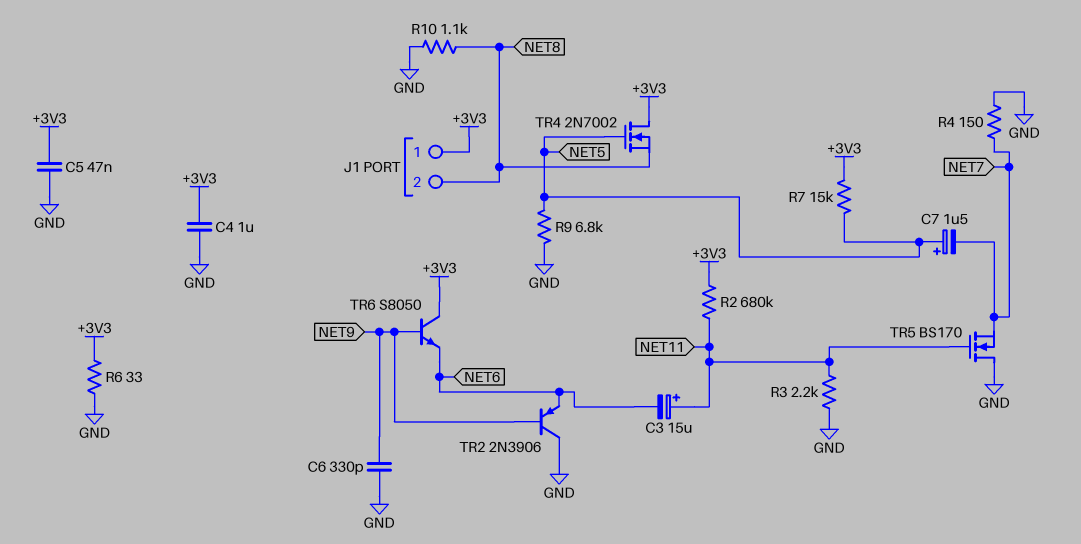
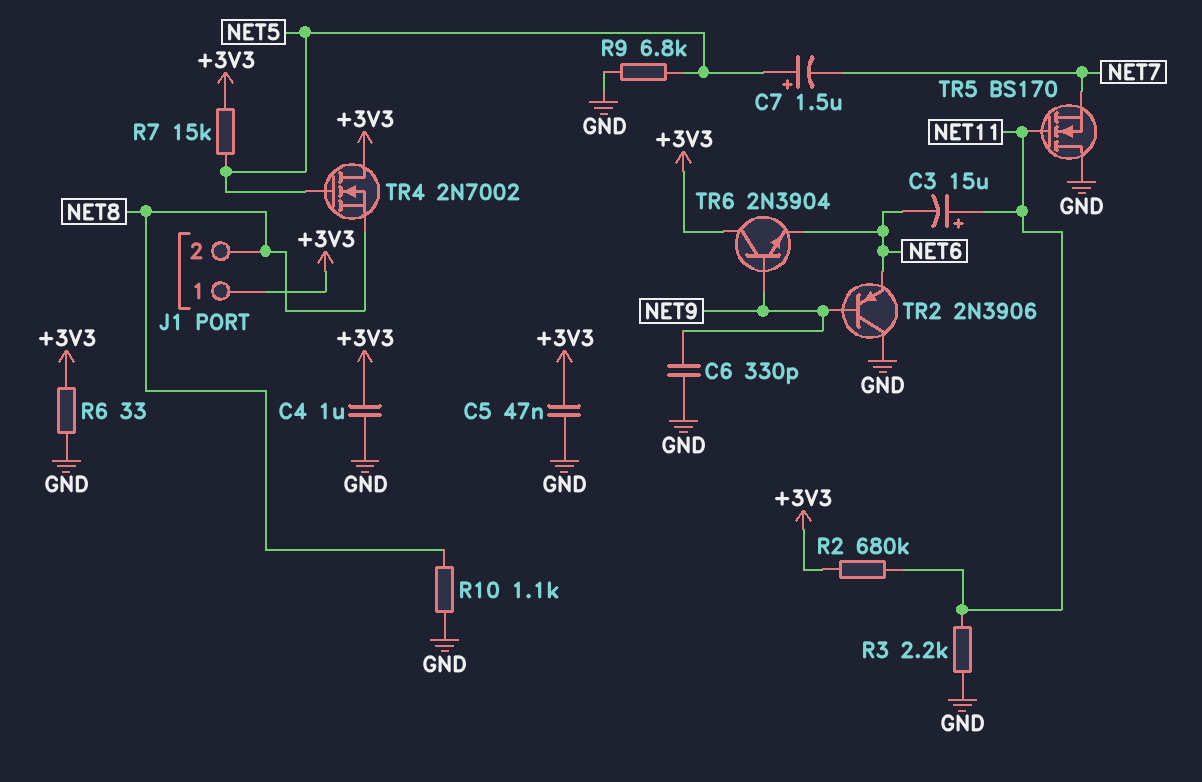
R4: 150 (GND, NET7) -> none
TR6: NPN S8050 (B NET9, C +3V3, E NET6) -> NPN 2N3904 (B NET9, C +3V3, E NET6)

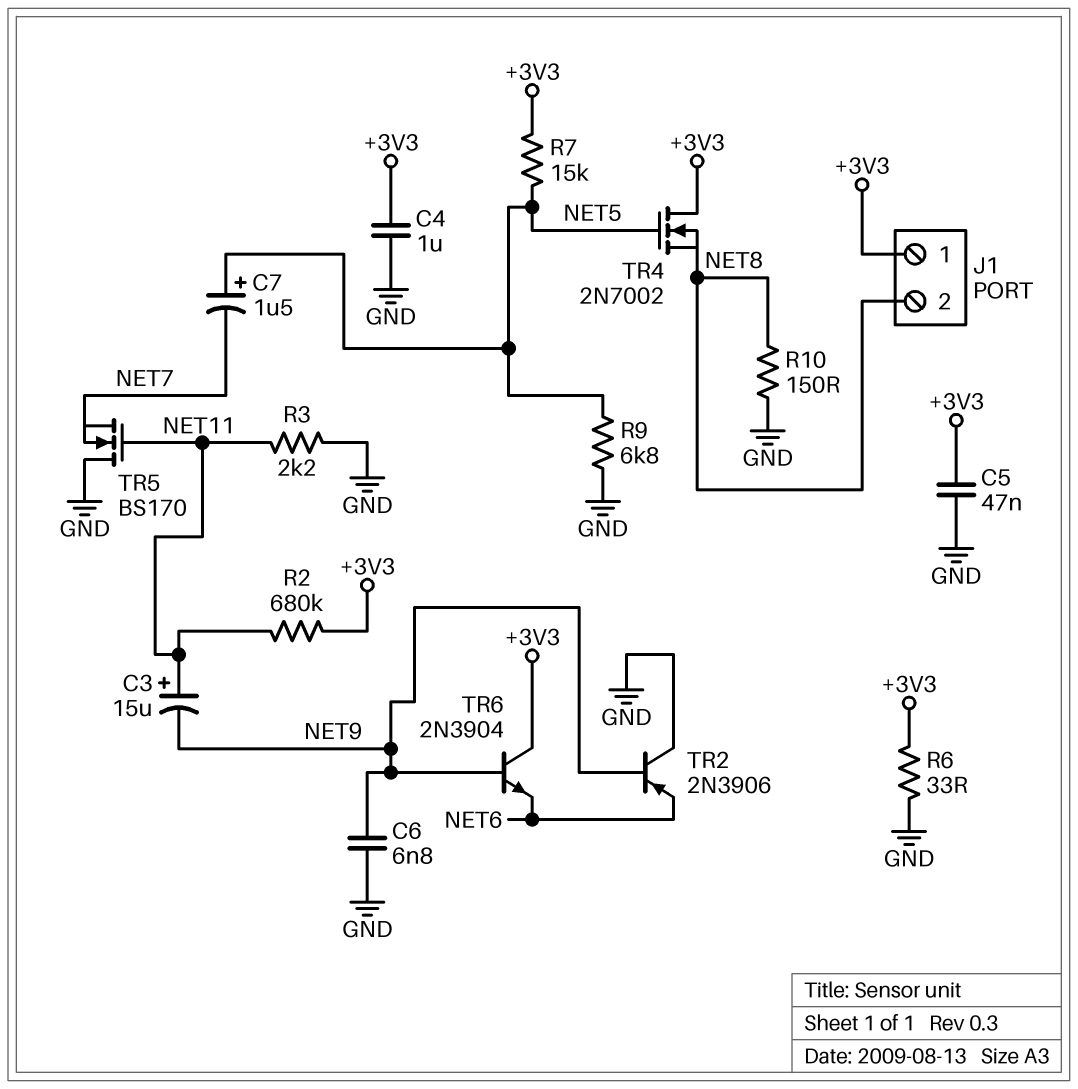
C3: 15uF (plus NET11, minus NET6) -> 15uF (plus NET11, minus NET9)
C6: 330pF (GND, NET9) -> 6.8nF (GND, NET9)
R10: 1.1k (GND, NET8) -> 150 (GND, NET8)

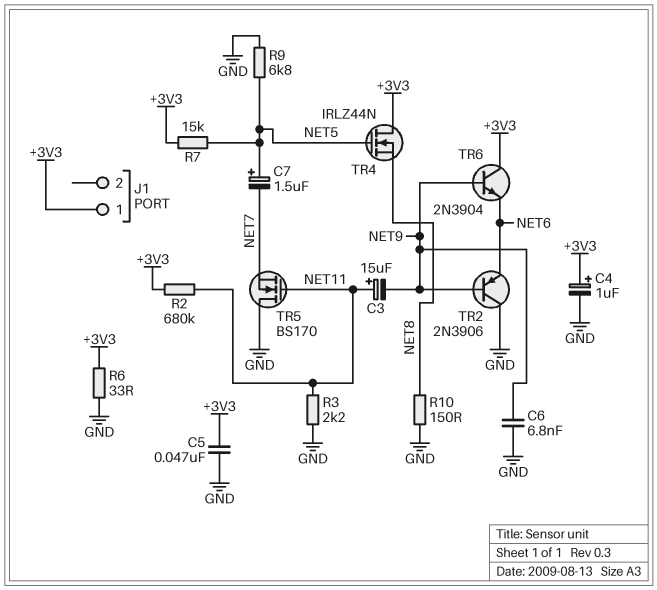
C4: 1uF (+3V3, GND) -> 1uF (plus +3V3, minus GND)
J1 pin 2: NET8 -> none
TR4: NMOS 2N7002 (G NET5, D +3V3, S NET8) -> NMOS IRLZ44N (G NET5, D +3V3, S NET8)

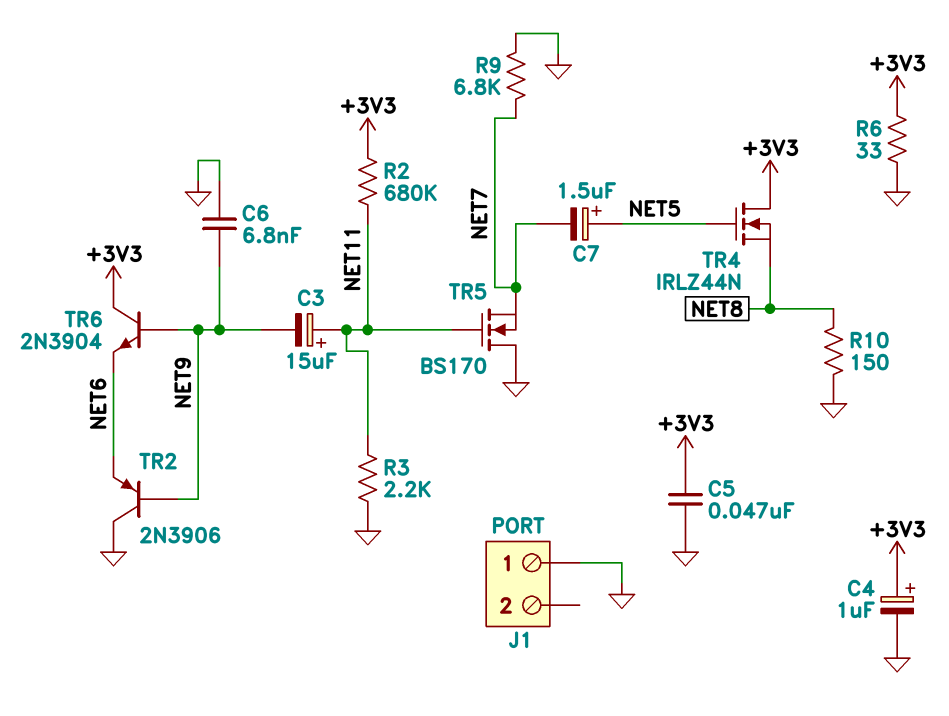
J1 pin 1: +3V3 -> GND
R7: 15k (+3V3, NET5) -> none
R9: 6.8k (GND, NET5) -> 6.8k (GND, NET7)

